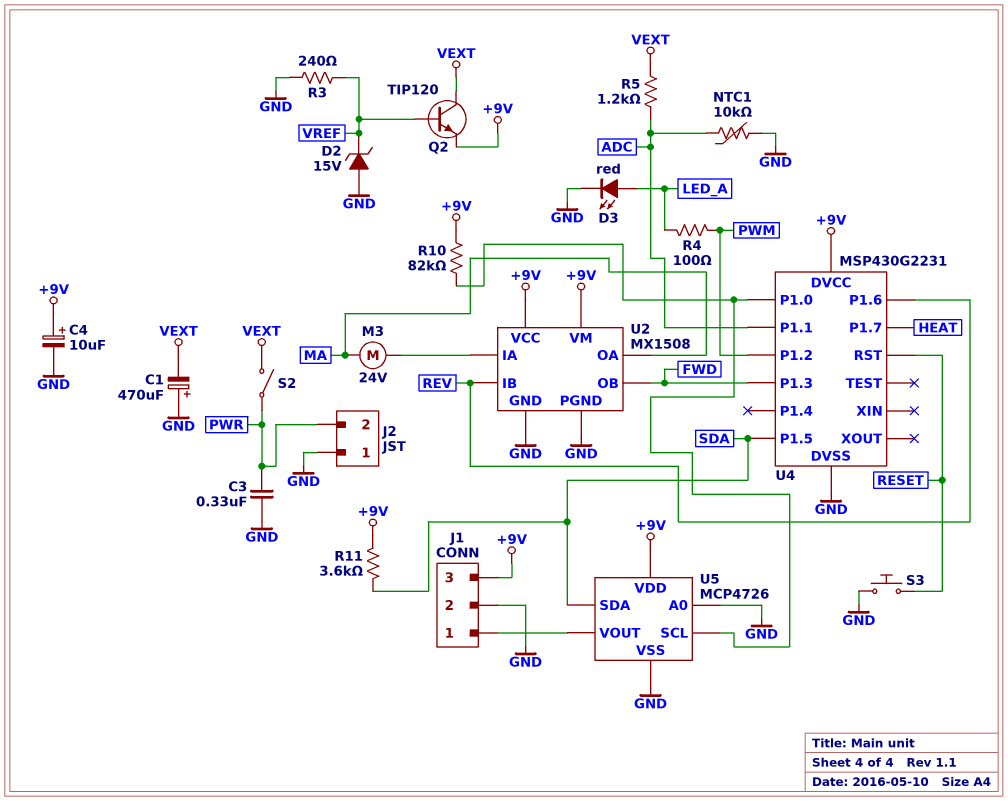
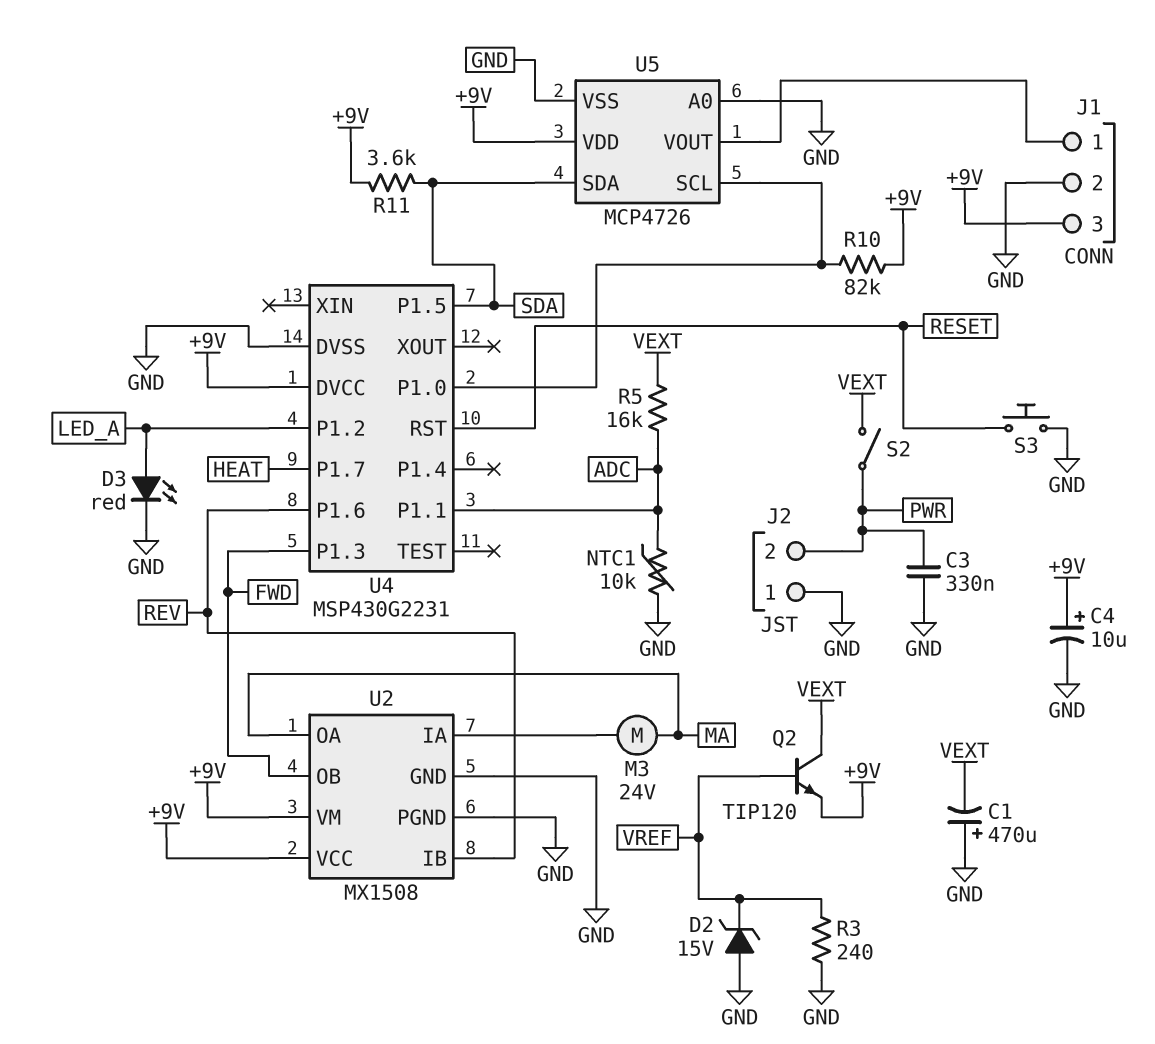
R4: 100 (LED_A, PWM) -> none
R5: 1.2k (ADC, VEXT) -> 16k (ADC, VEXT)
U4 pin P1.2: PWM -> LED_A

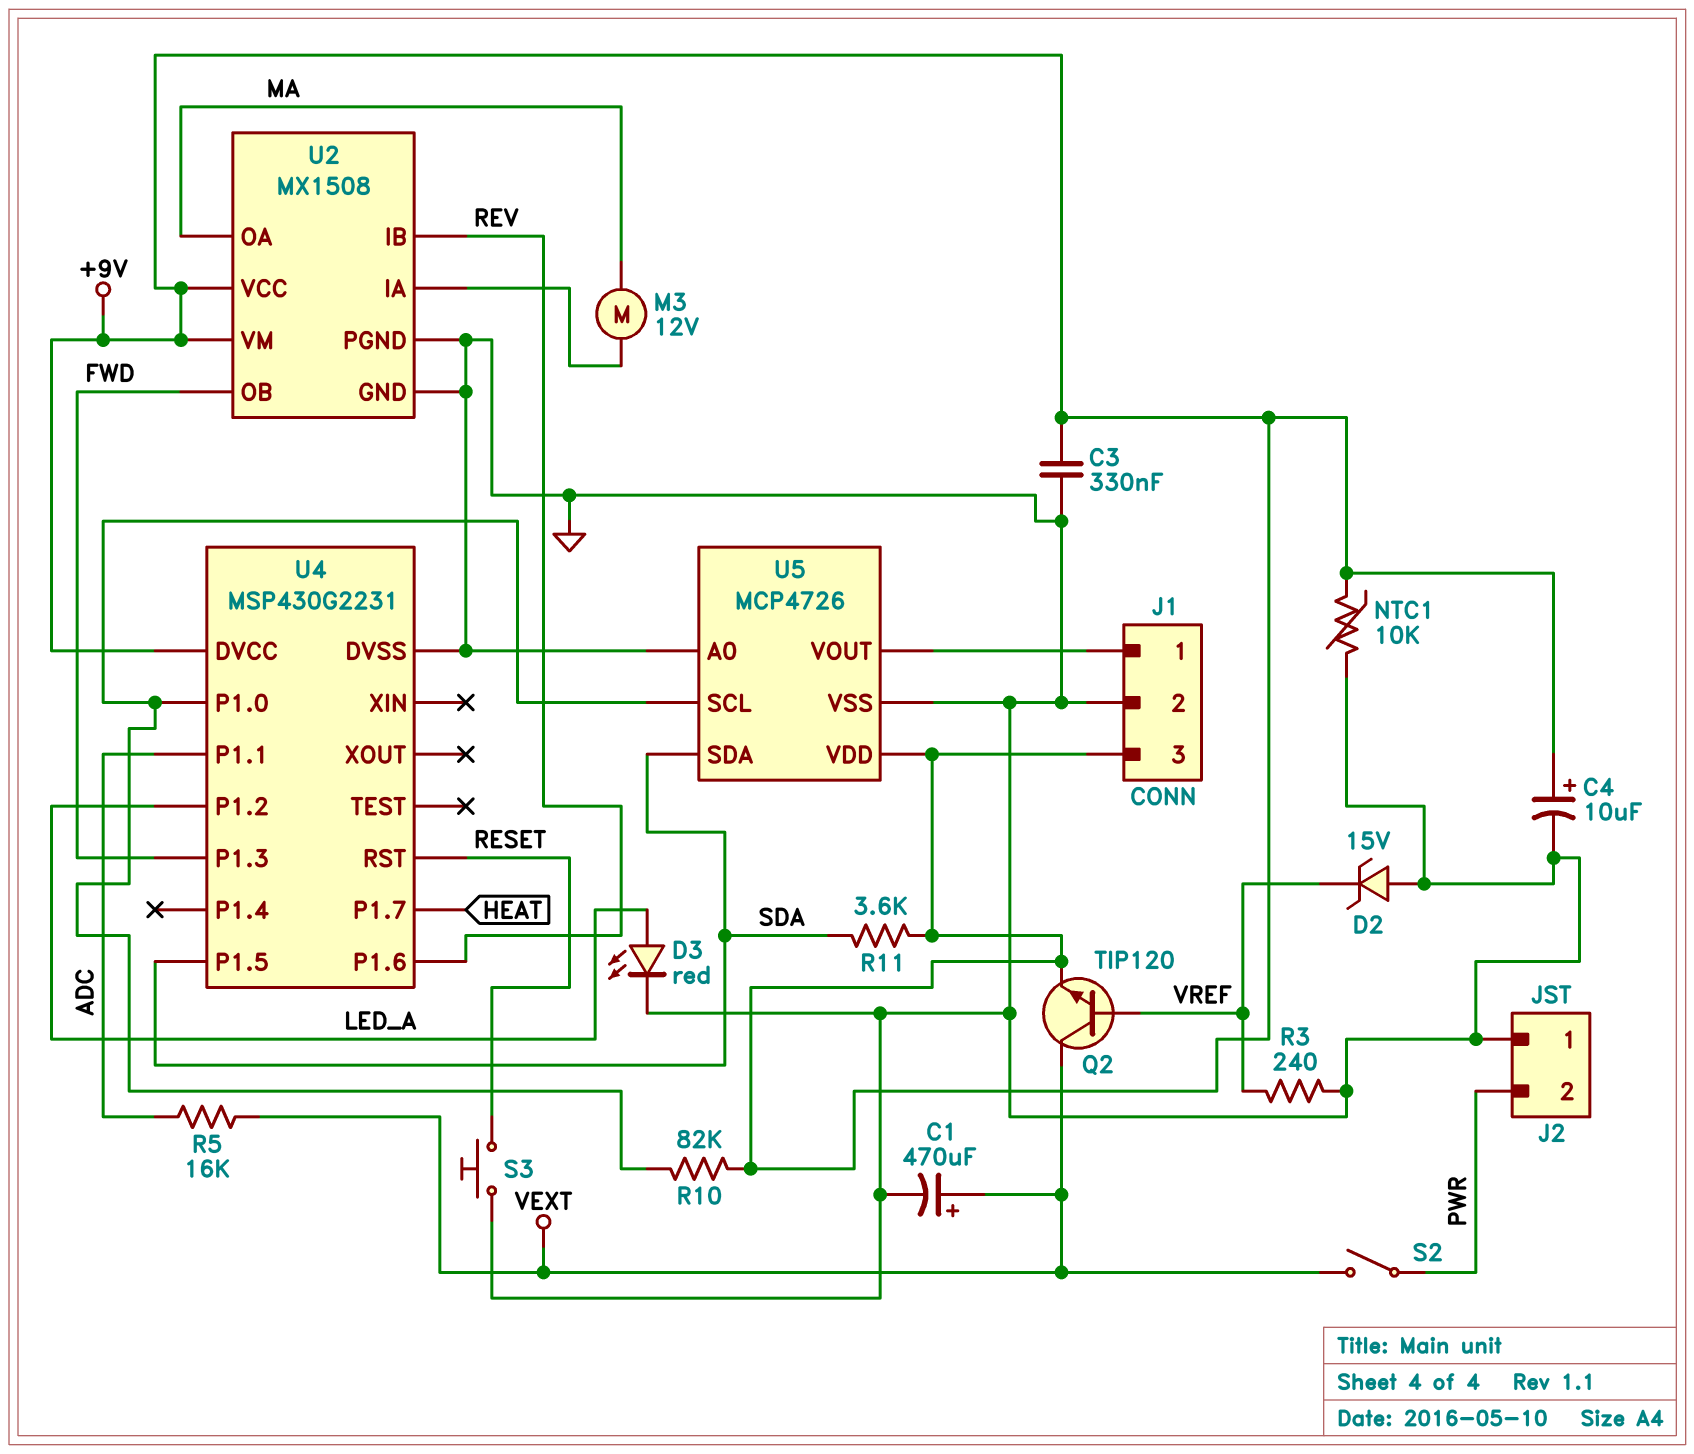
C1: 470uF (plus GND, minus VEXT) -> 470uF (plus VEXT, minus GND)
C3: 330nF (GND, PWR) -> 330nF (+9V, GND)
M3: motor 24V (MA, U2/IA) -> motor 12V (MA, U2/IA)
NTC1: 10k (ADC, GND) -> 10k (+9V, GND)

